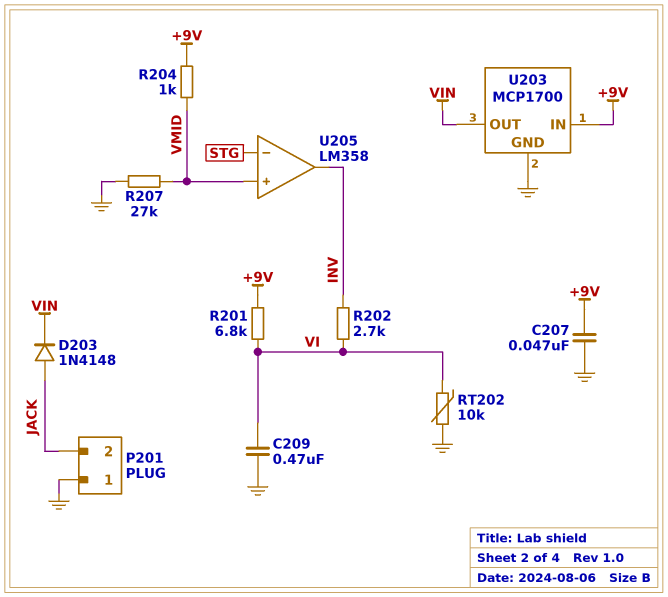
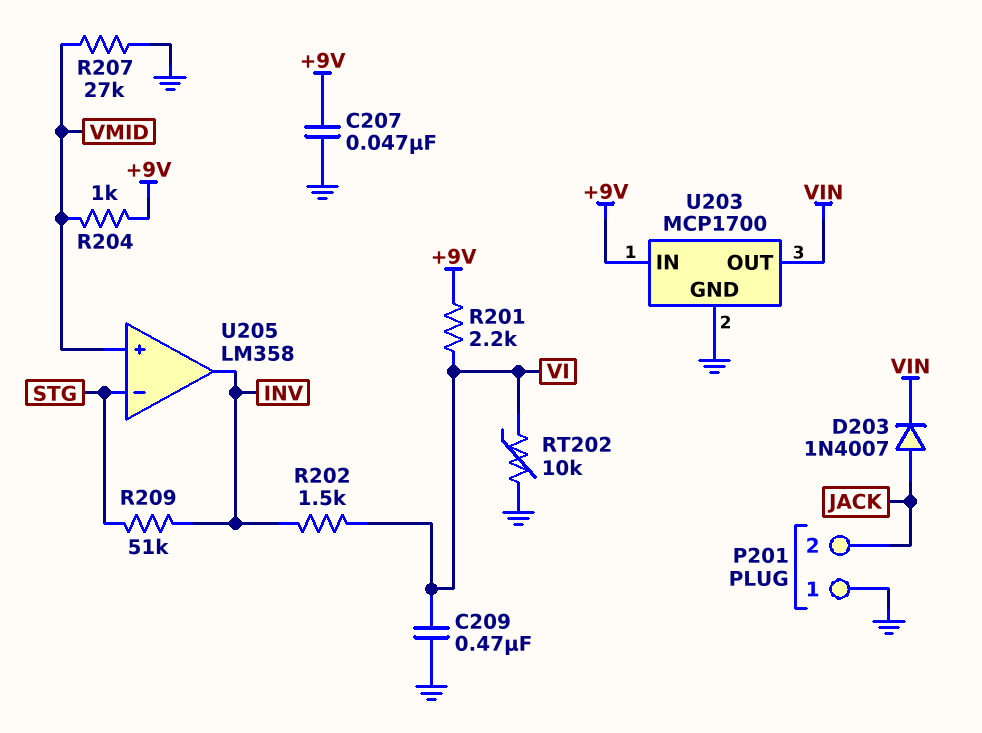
D203: diode 1N4148 (A JACK, K VIN) -> diode 1N4007 (A JACK, K VIN)
R201: 6.8k (+9V, VI) -> 2.2k (+9V, VI)
R202: 2.7k (INV, VI) -> 1.5k (INV, VI)
R209: none -> 51k (INV, STG)

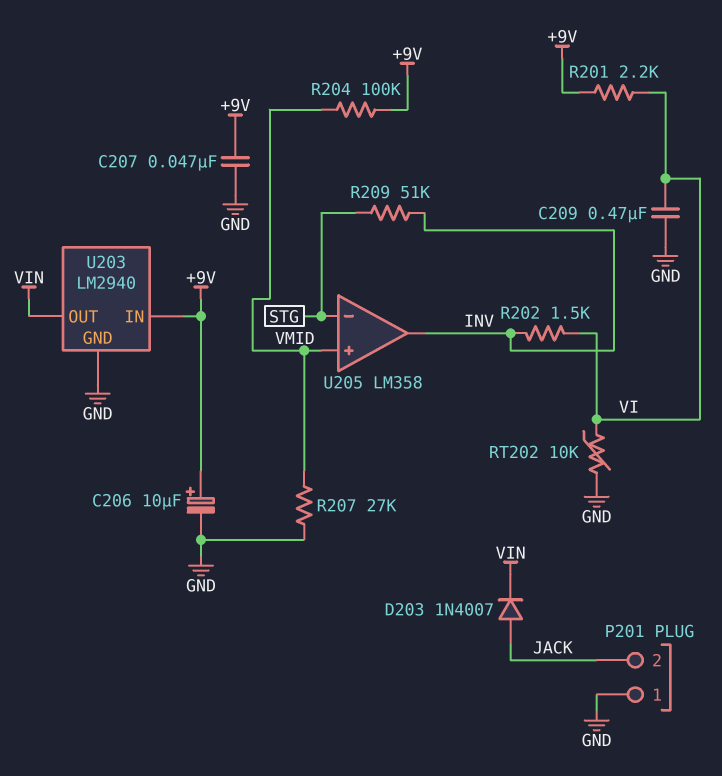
C206: none -> 10uF (plus +9V, minus GND)
R204: 1k (+9V, VMID) -> 100k (+9V, VMID)
U203: MCP1700 -> LM2940

